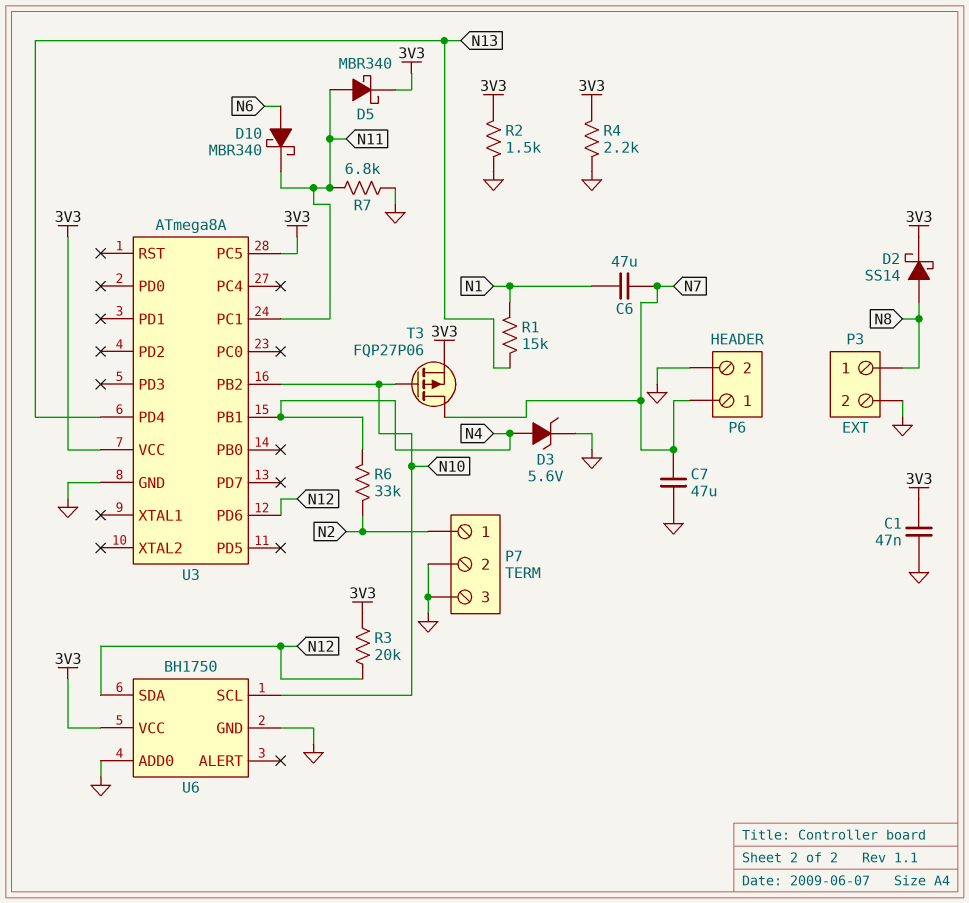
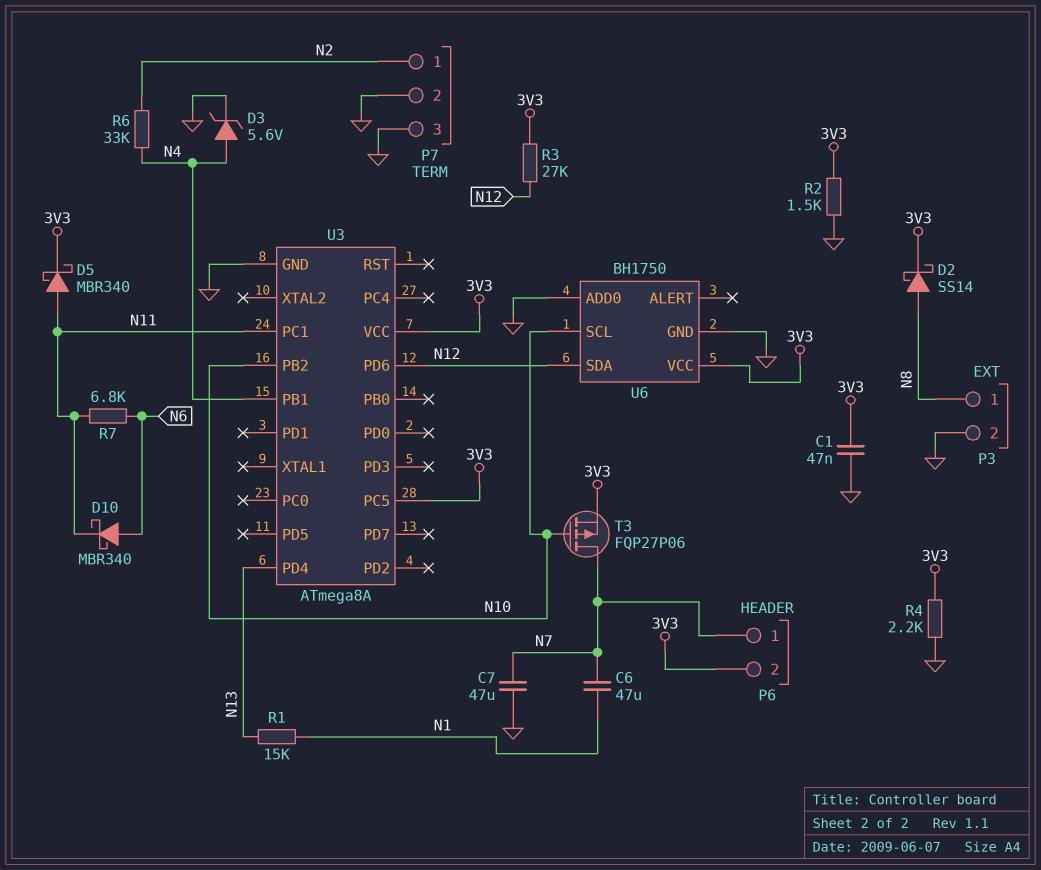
P6 pin 2: GND -> 3V3
R3: 20k (3V3, N12) -> 27k (3V3, N12)
R7: 6.8k (GND, N11) -> 6.8k (N6, N11)

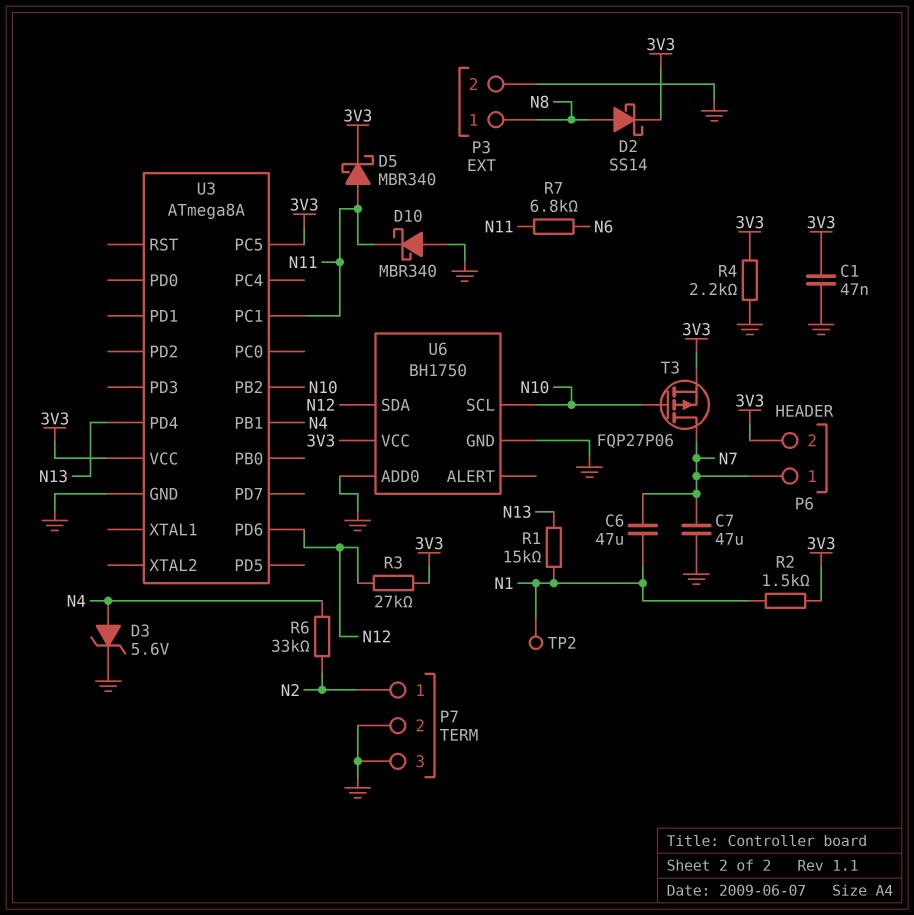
D10: schottky MBR340 (A N6, K N11) -> schottky MBR340 (A GND, K N11)
R2: 1.5k (3V3, GND) -> 1.5k (3V3, N1)
TP2: none -> test point (N1)

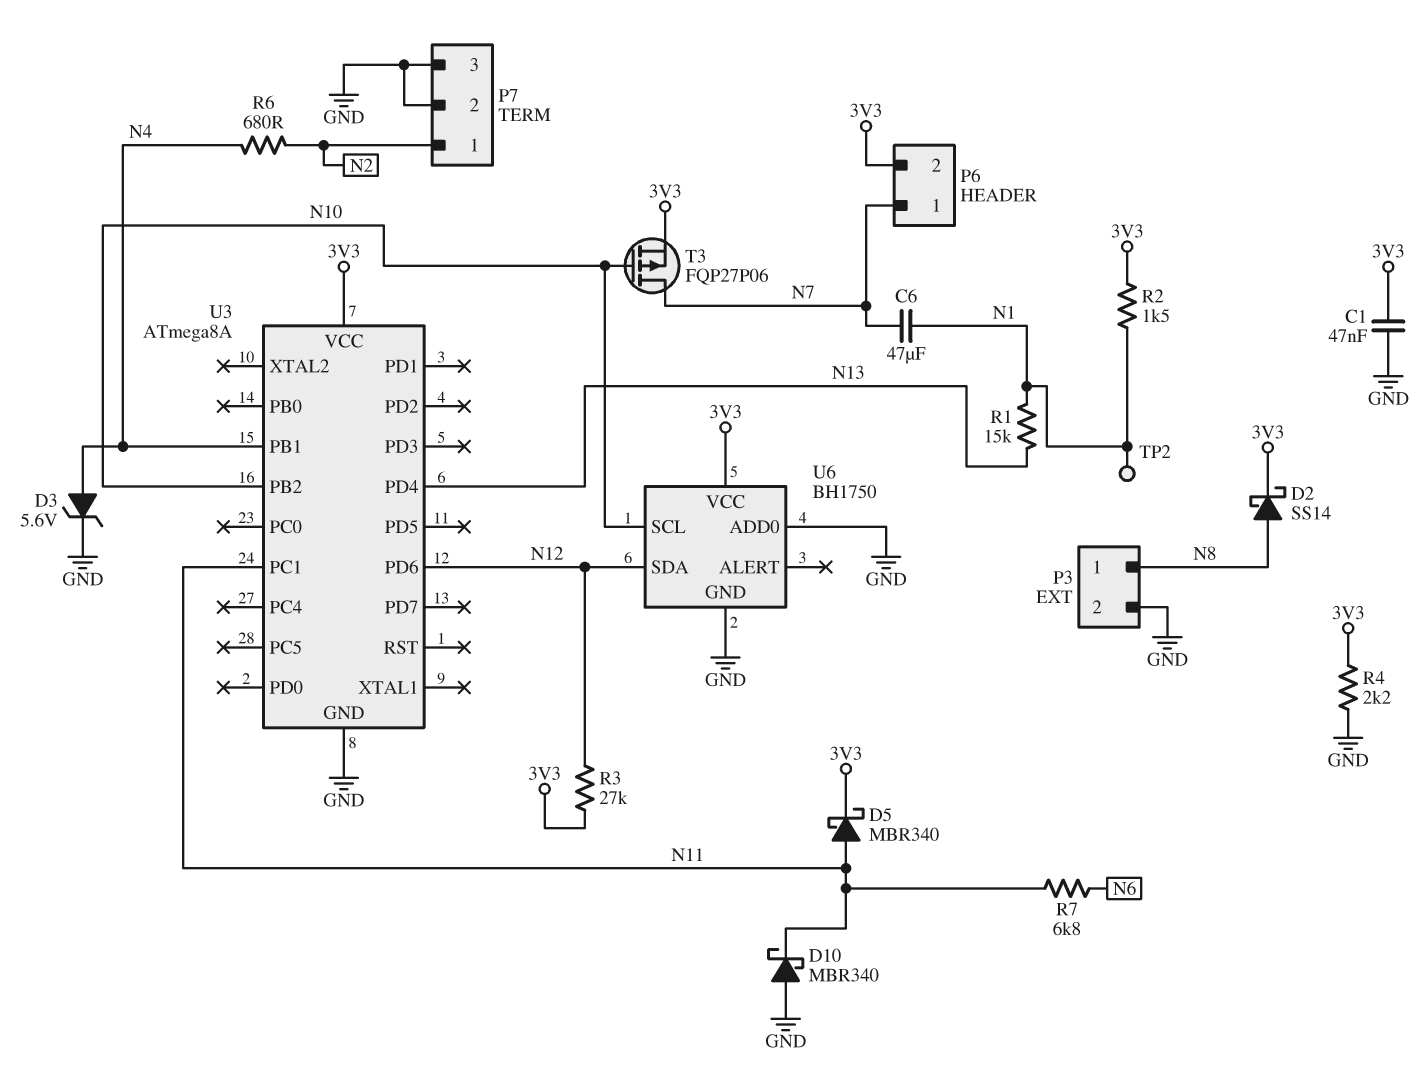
C7: 47uF (GND, N7) -> none
R6: 33k (N2, N4) -> 680 (N2, N4)
U3 pin PC5: 3V3 -> none

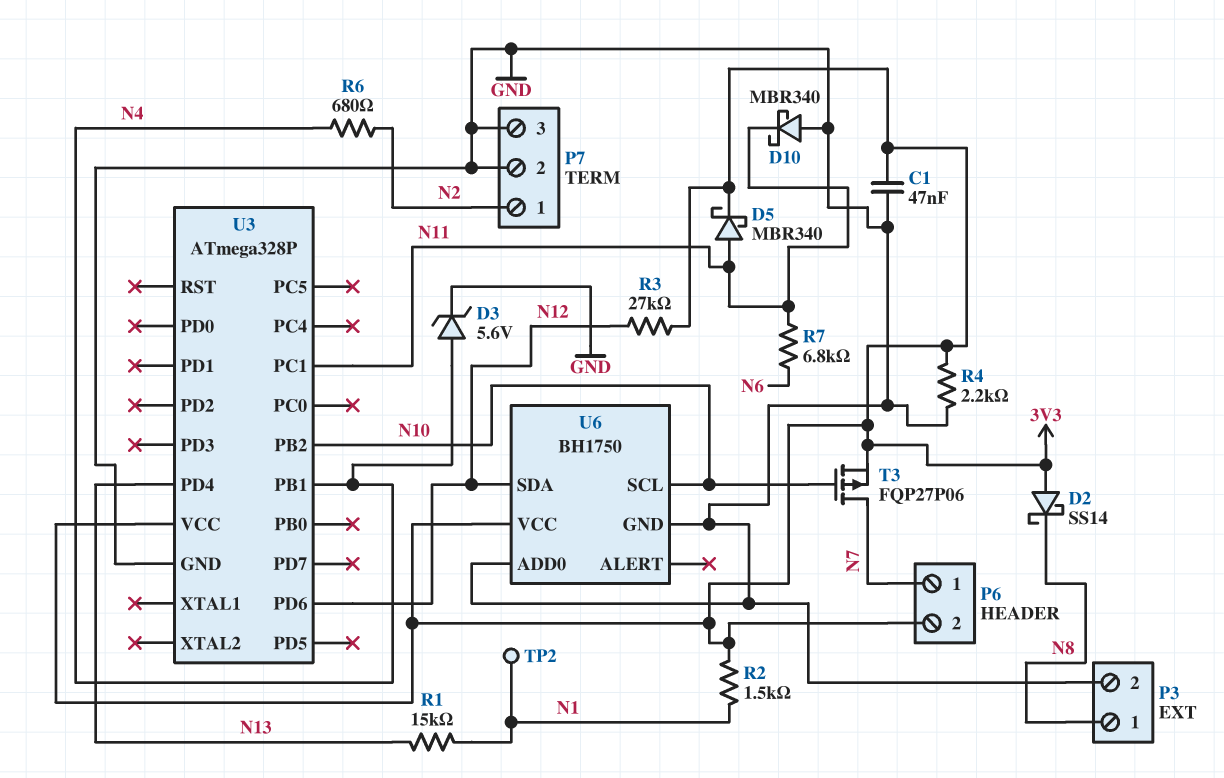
C6: 47uF (N1, N7) -> none
D2: schottky SS14 (A N8, K 3V3) -> schottky SS14 (A 3V3, K N8)
U3: ATmega8A -> ATmega328P

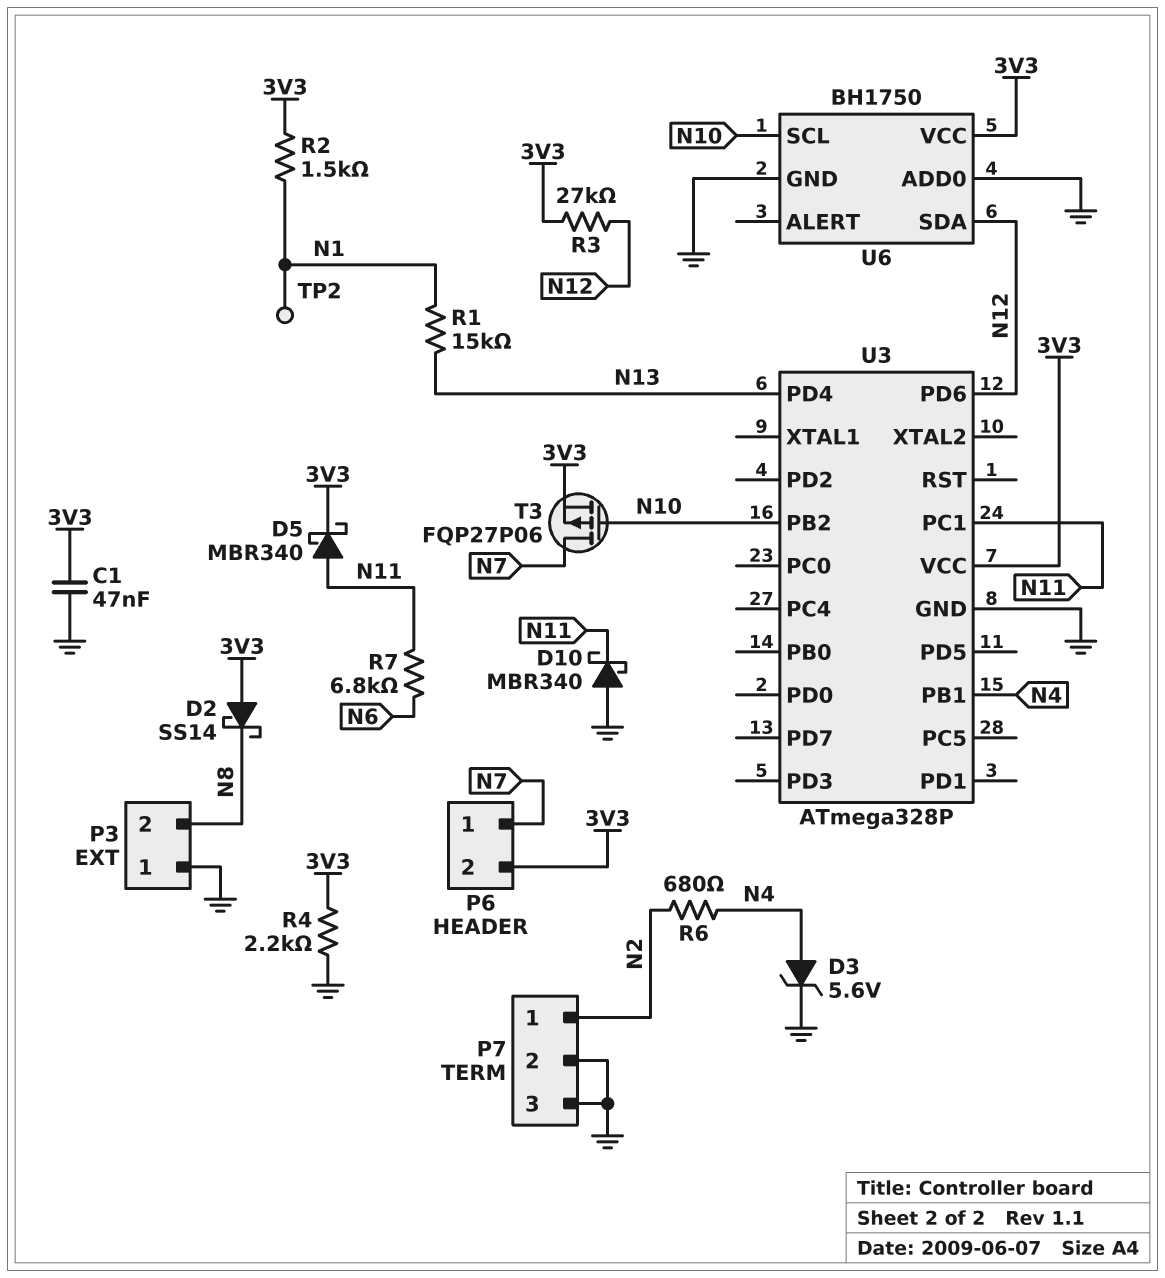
P3 pin 1: N8 -> GND
P3 pin 2: GND -> N8

